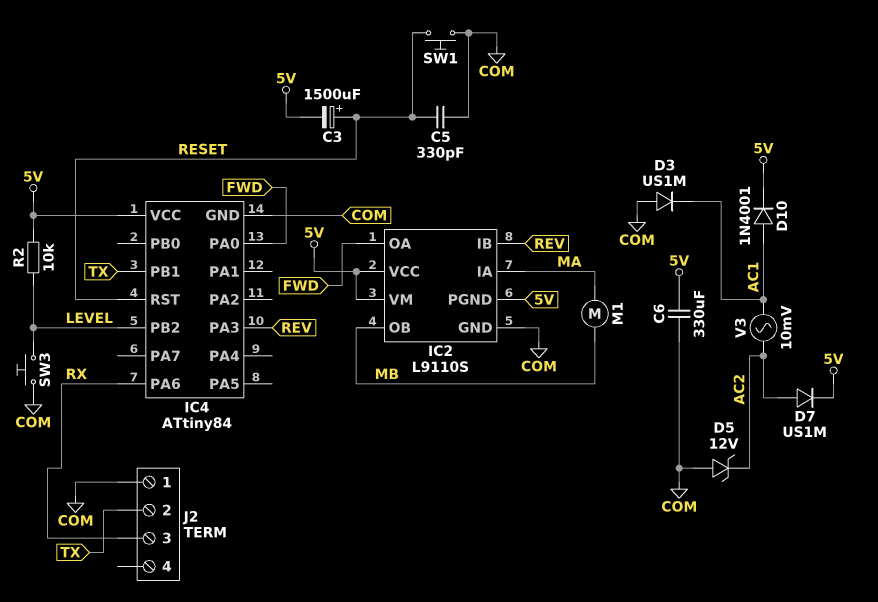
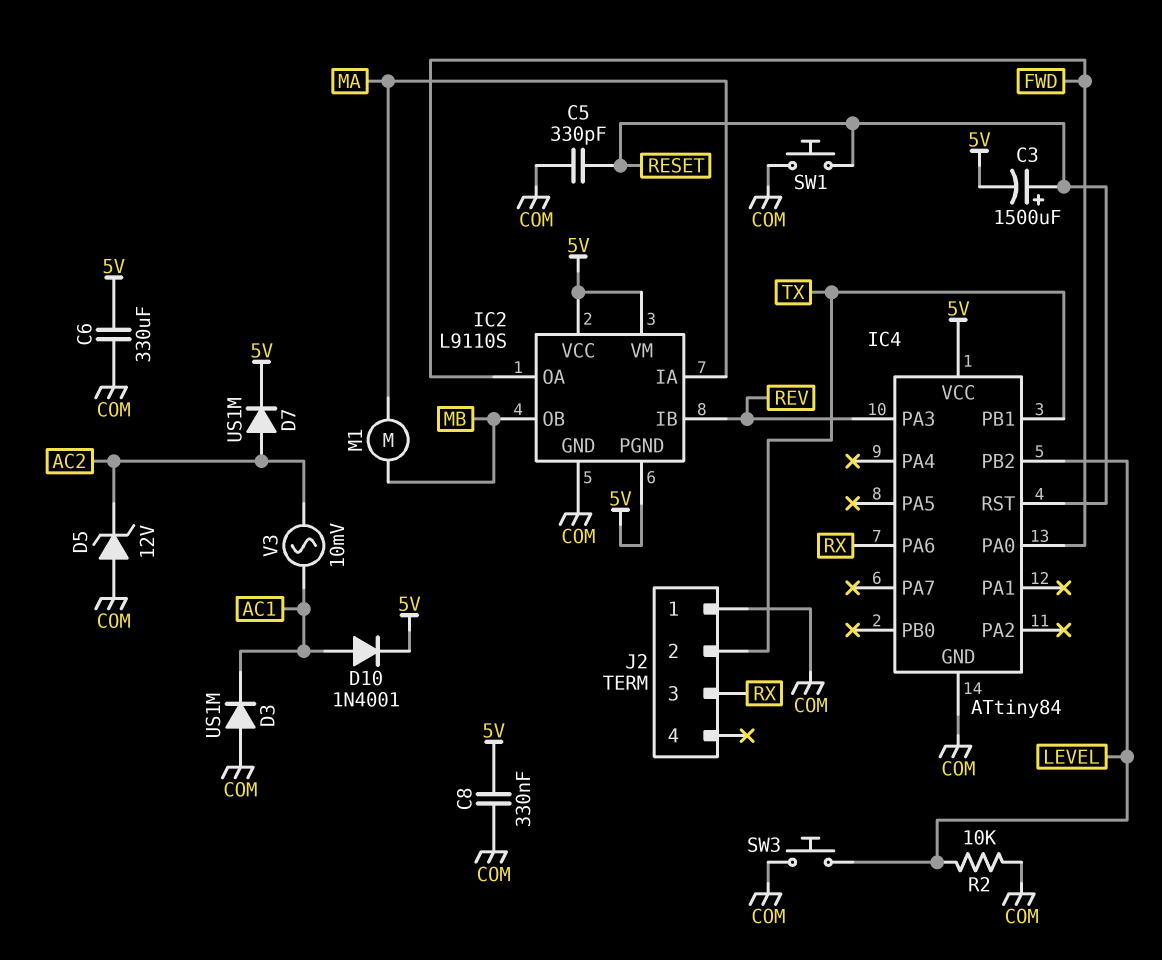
C8: none -> 330nF (5V, COM)
R2: 10k (5V, LEVEL) -> 10k (COM, LEVEL)

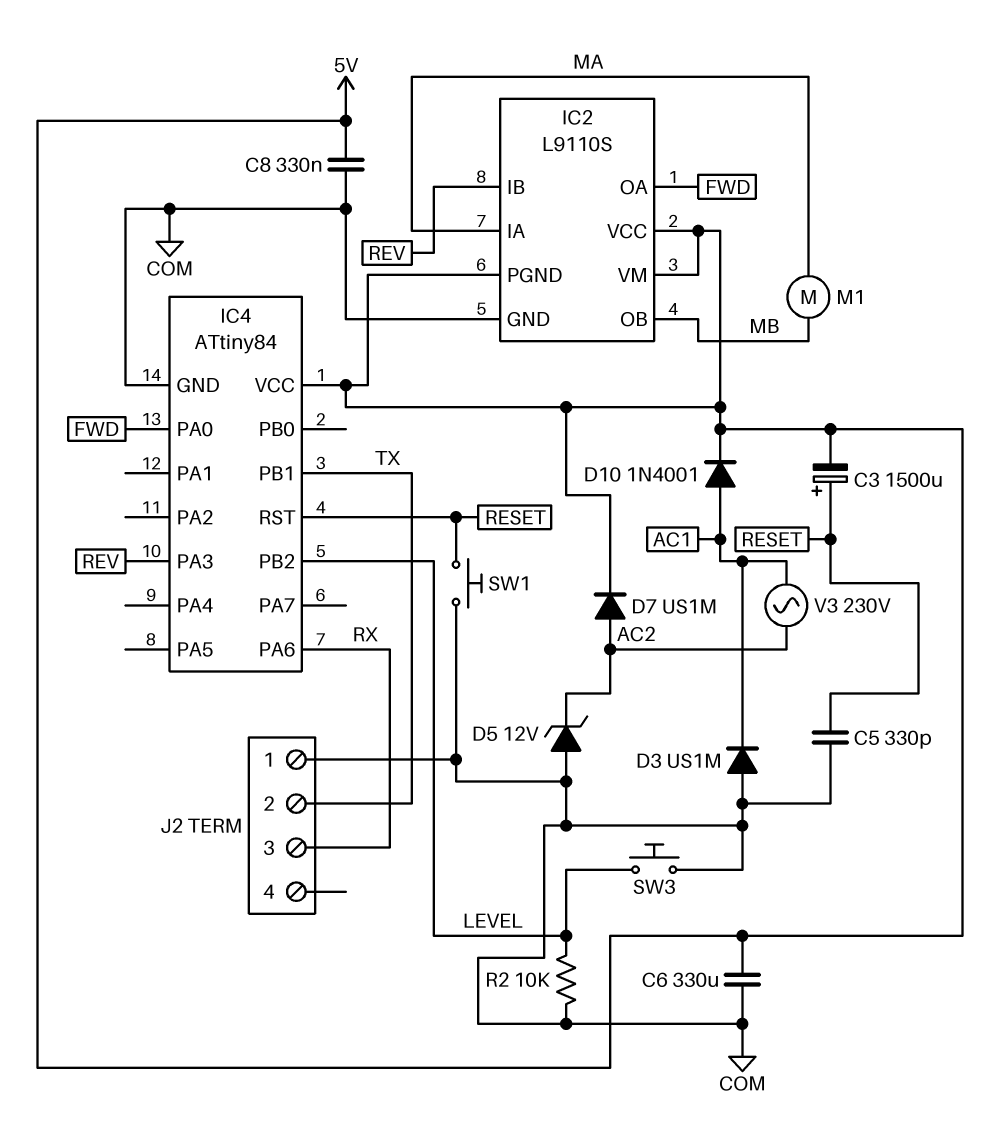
V3: AC 10mV (AC1, AC2) -> AC 230V (AC1, AC2)

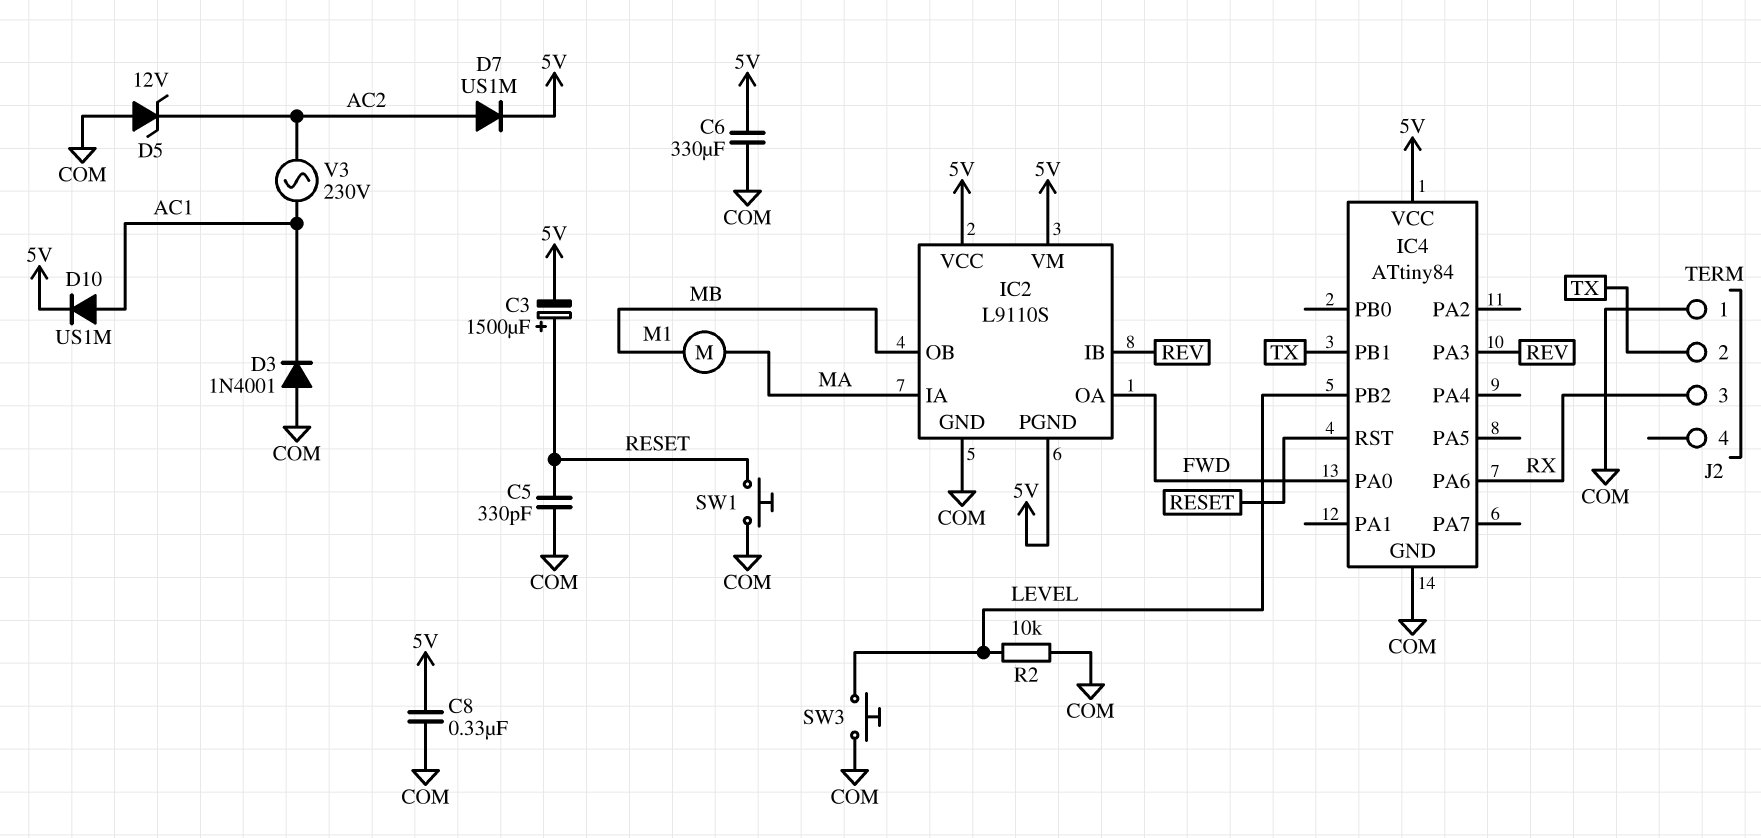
D3: diode US1M (A COM, K AC1) -> diode 1N4001 (A COM, K AC1)
D10: diode 1N4001 (A AC1, K 5V) -> diode US1M (A AC1, K 5V)

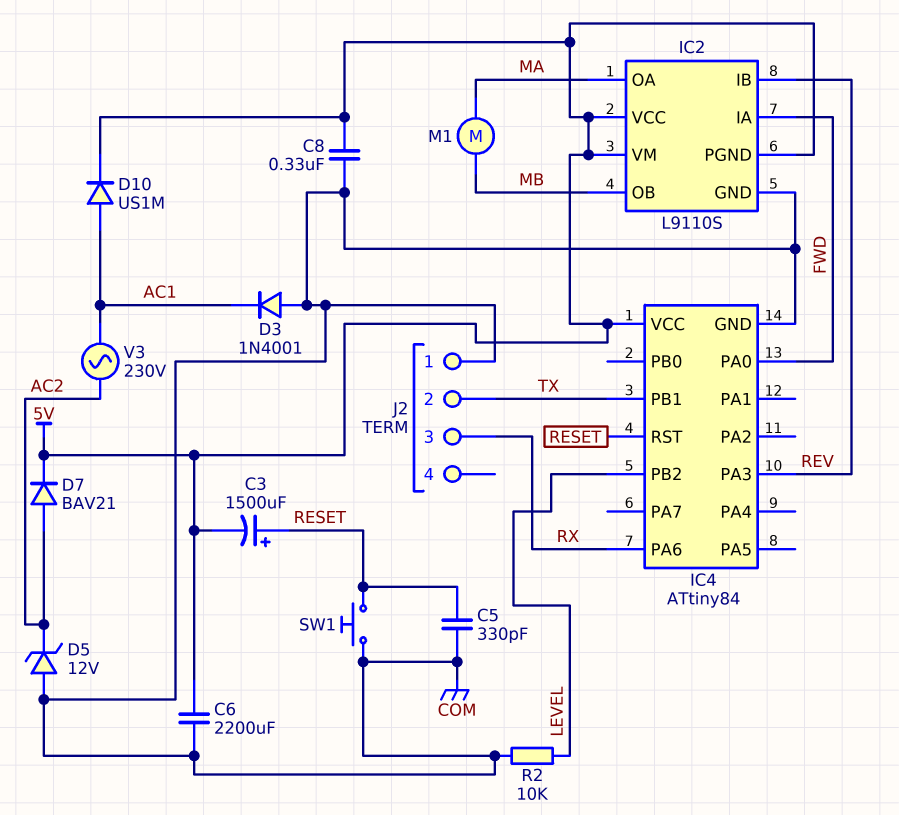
C6: 330uF (5V, COM) -> 2200uF (5V, COM)
D7: diode US1M (A AC2, K 5V) -> diode BAV21 (A AC2, K 5V)
IC2 pin IA: MA -> FWD
IC2 pin OA: FWD -> MA
SW3: button (COM, LEVEL) -> none

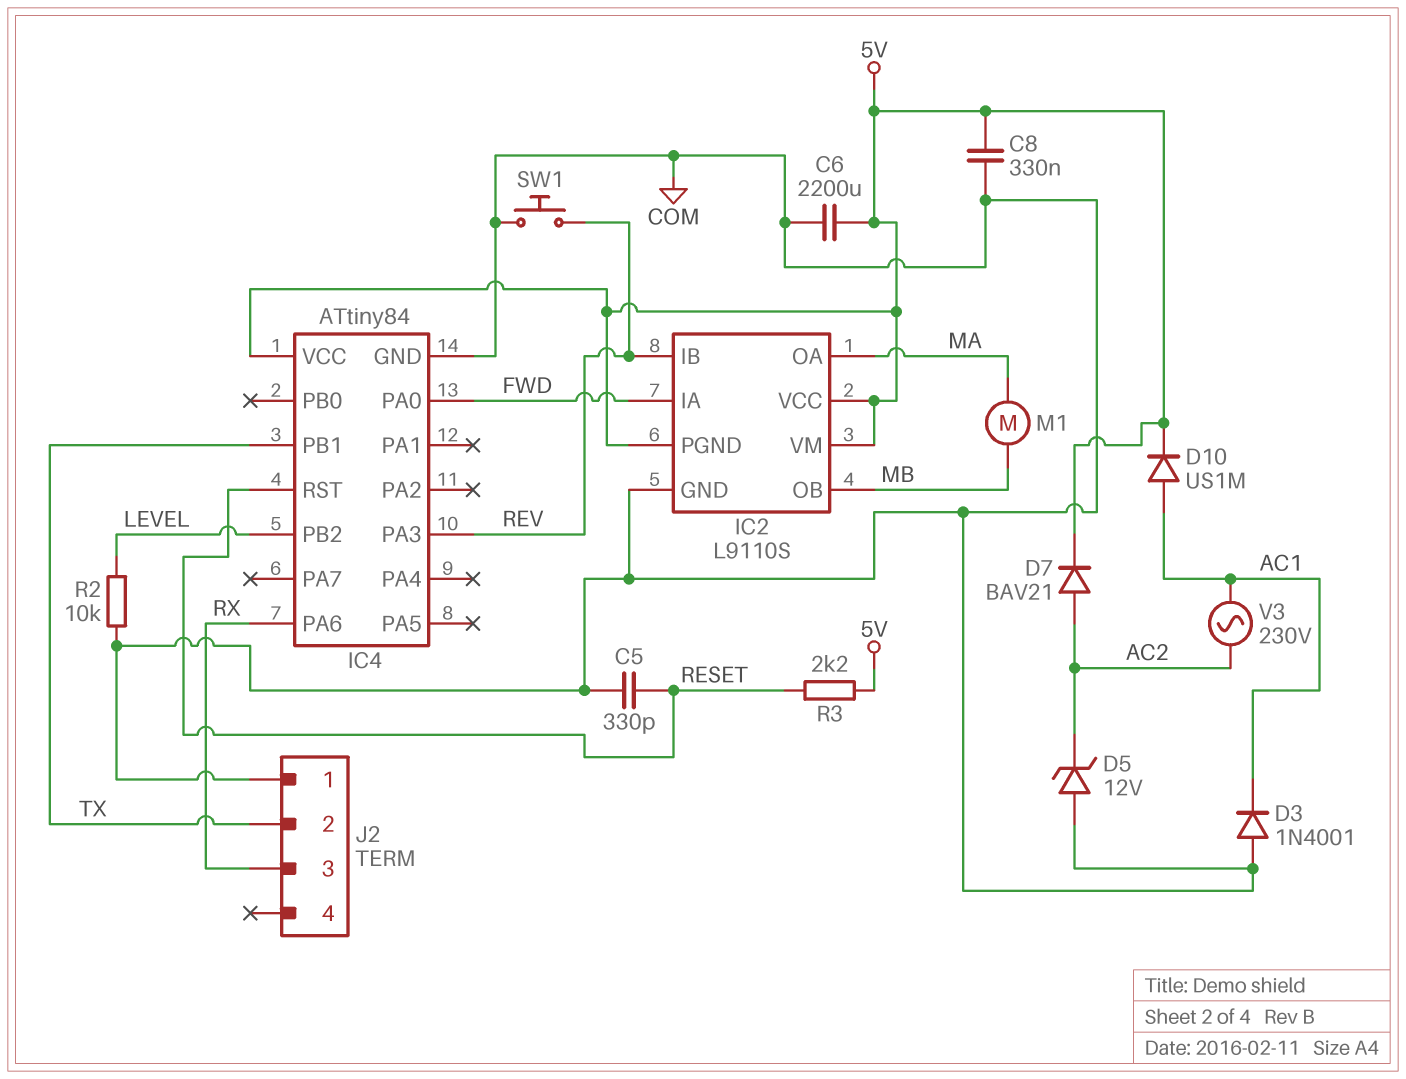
C3: 1500uF (plus RESET, minus 5V) -> none
R3: none -> 2.2k (5V, RESET)
SW1: button (COM, RESET) -> button (COM, REV)

